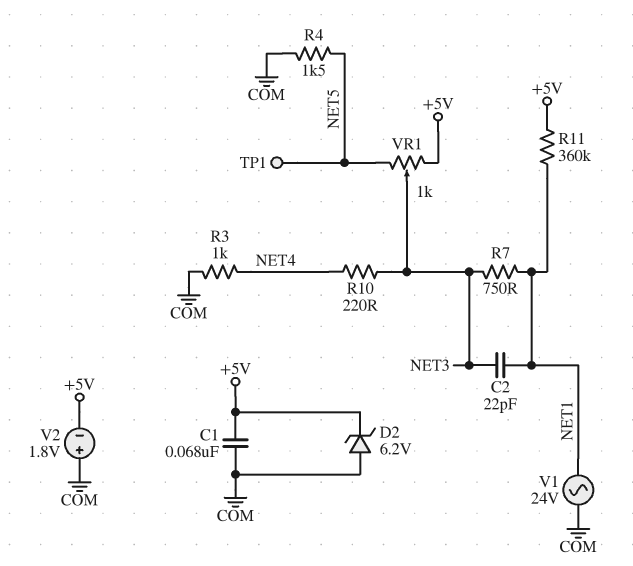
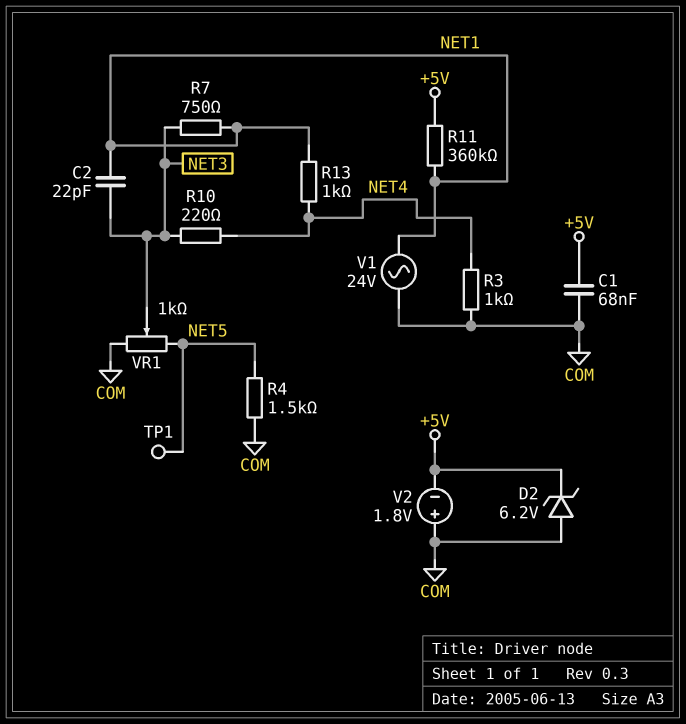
R13: none -> 1k (NET1, NET4)
VR1: 1k (+5V, NET5, wiper NET3) -> 1k (COM, NET5, wiper NET3)

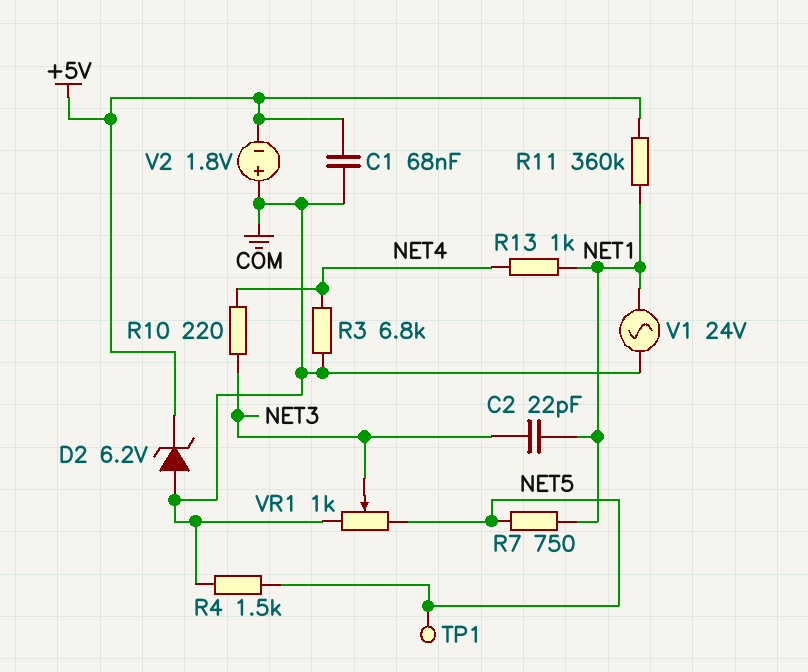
R3: 1k (COM, NET4) -> 6.8k (COM, NET4)
R7: 750 (NET1, NET3) -> 750 (NET1, NET5)

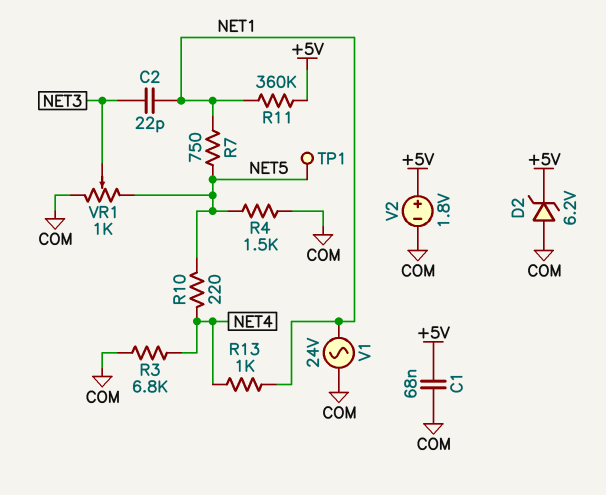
R10: 220 (NET3, NET4) -> 220 (NET4, NET5)
V2: 1.8V (plus COM, minus +5V) -> 1.8V (plus +5V, minus COM)

